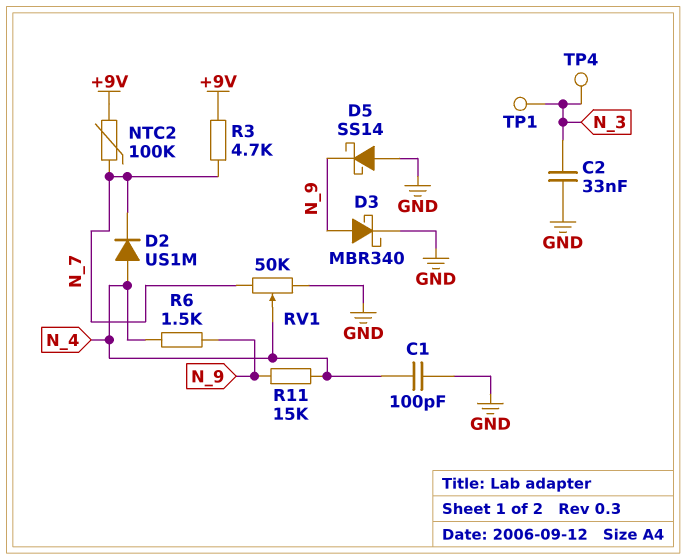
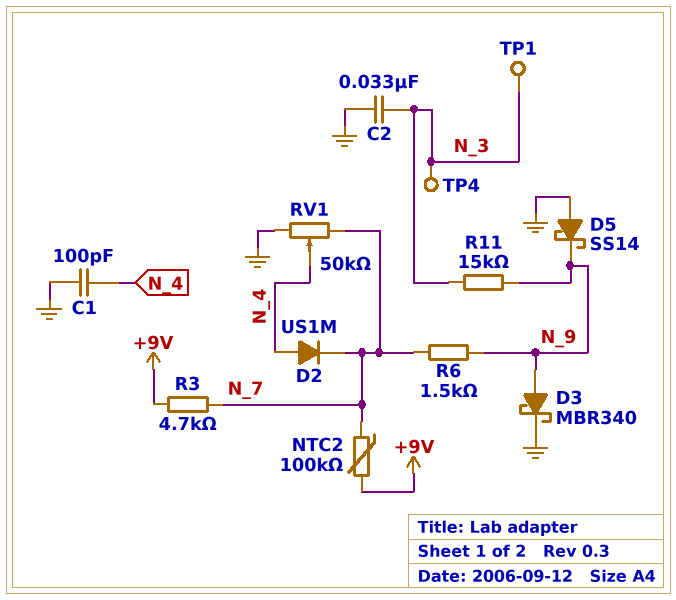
R6: 1.5k (N_4, N_9) -> 1.5k (N_7, N_9)
R11: 15k (N_4, N_9) -> 15k (N_3, N_9)

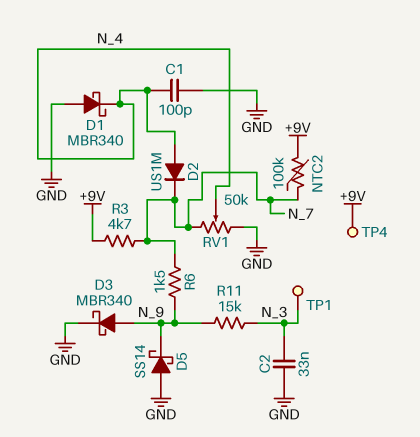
D1: none -> schottky MBR340 (A GND, K N_4)
TP4: test point (N_3) -> test point (+9V)

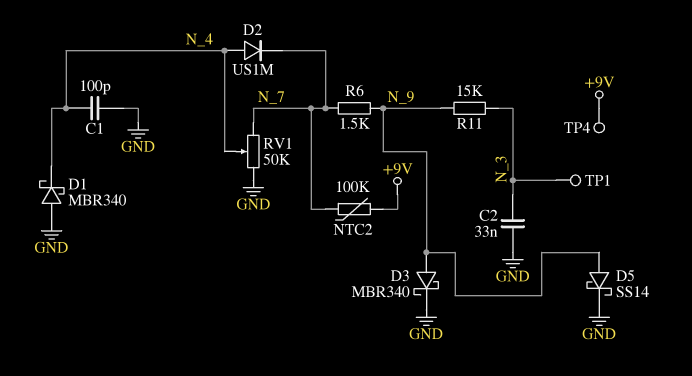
D5: schottky SS14 (A GND, K N_9) -> schottky SS14 (A N_9, K GND)
R3: 4.7k (+9V, N_7) -> none

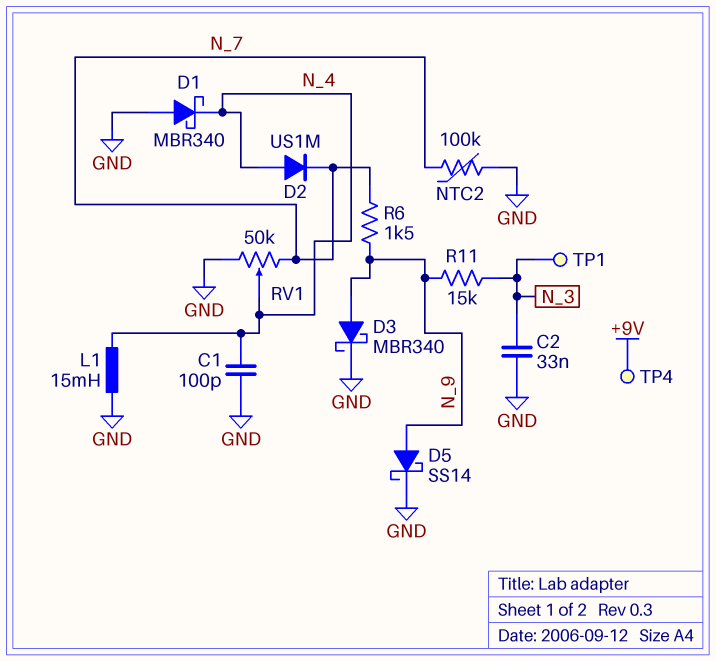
L1: none -> 15mH (GND, N_4)
NTC2: 100k (+9V, N_7) -> 100k (GND, N_7)

